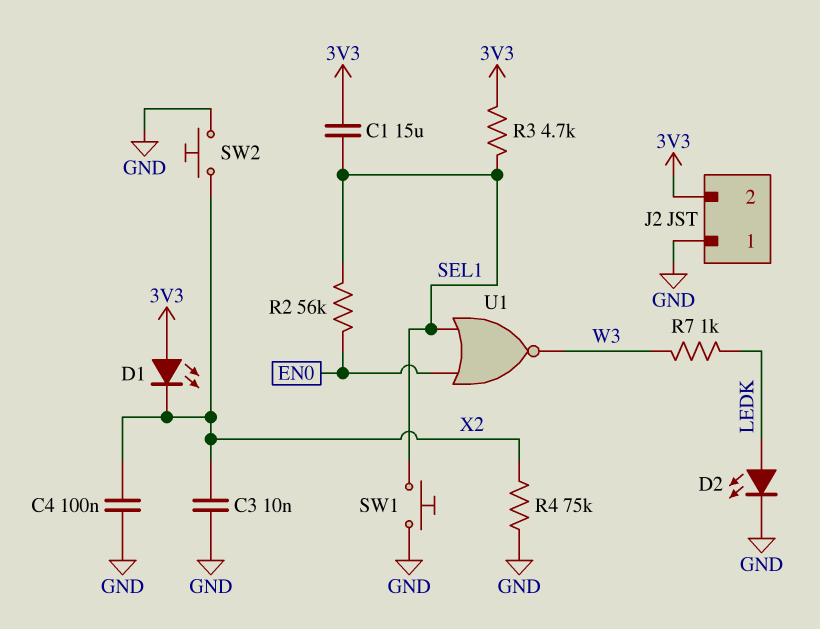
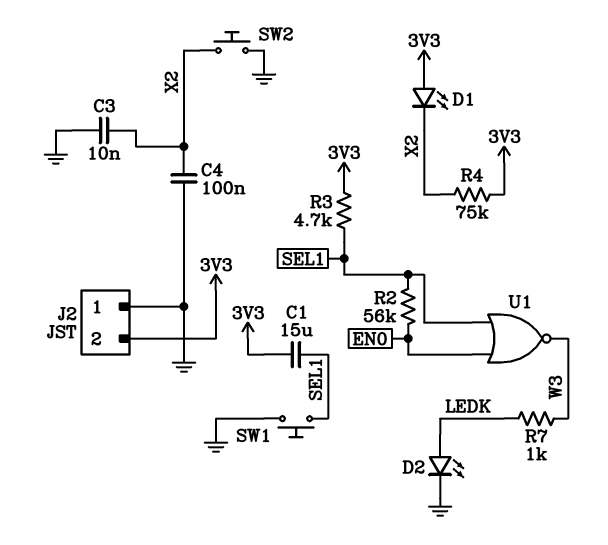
R4: 75k (GND, X2) -> 75k (3V3, X2)

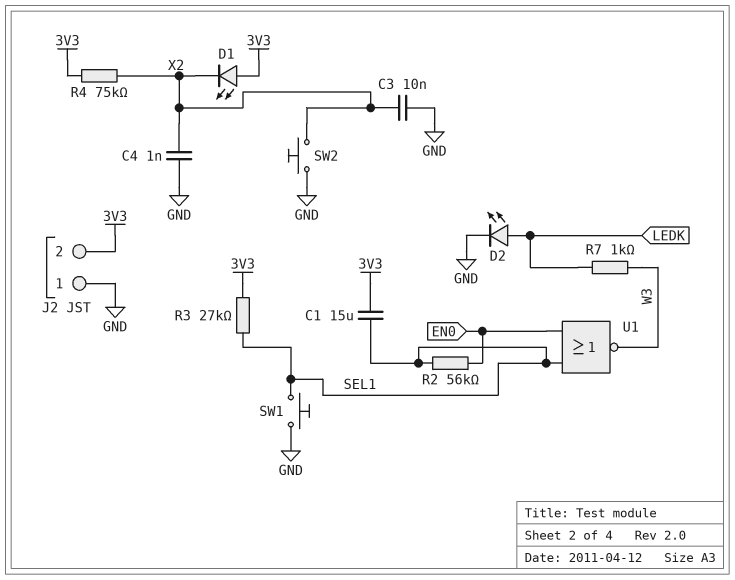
C4: 100nF (GND, X2) -> 1nF (GND, X2)
R3: 4.7k (3V3, SEL1) -> 27k (3V3, SEL1)

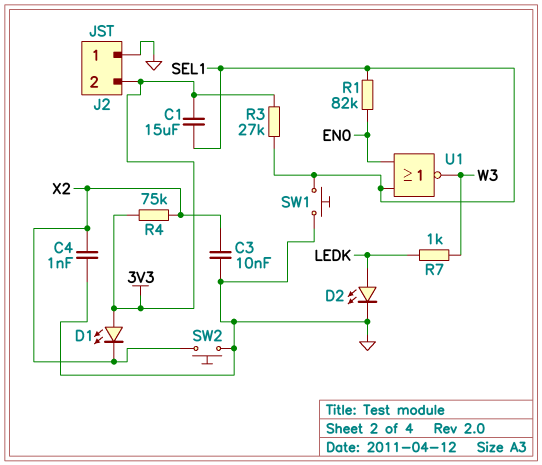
R1: none -> 82k (EN0, SEL1)
R2: 56k (EN0, SEL1) -> none

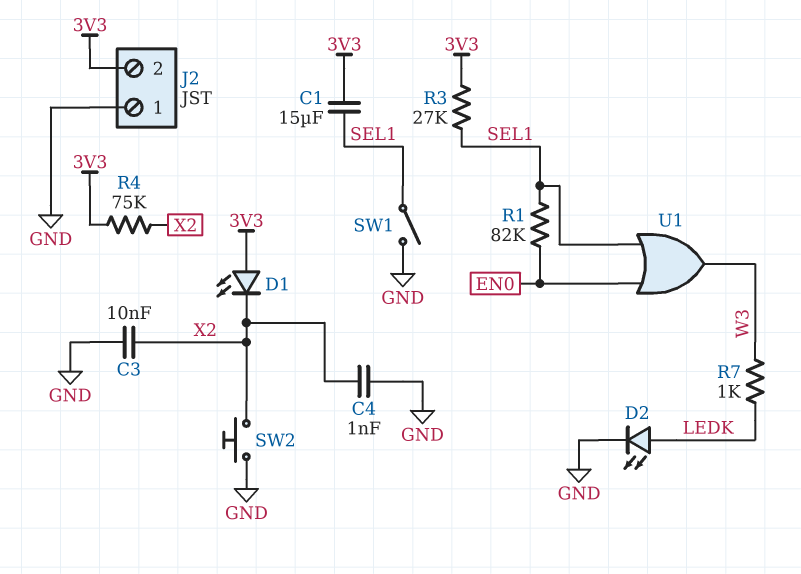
SW1: button (GND, SEL1) -> switch (GND, SEL1)
U1: NOR (in EN0, in SEL1, out W3) -> OR (in EN0, in SEL1, out W3)

